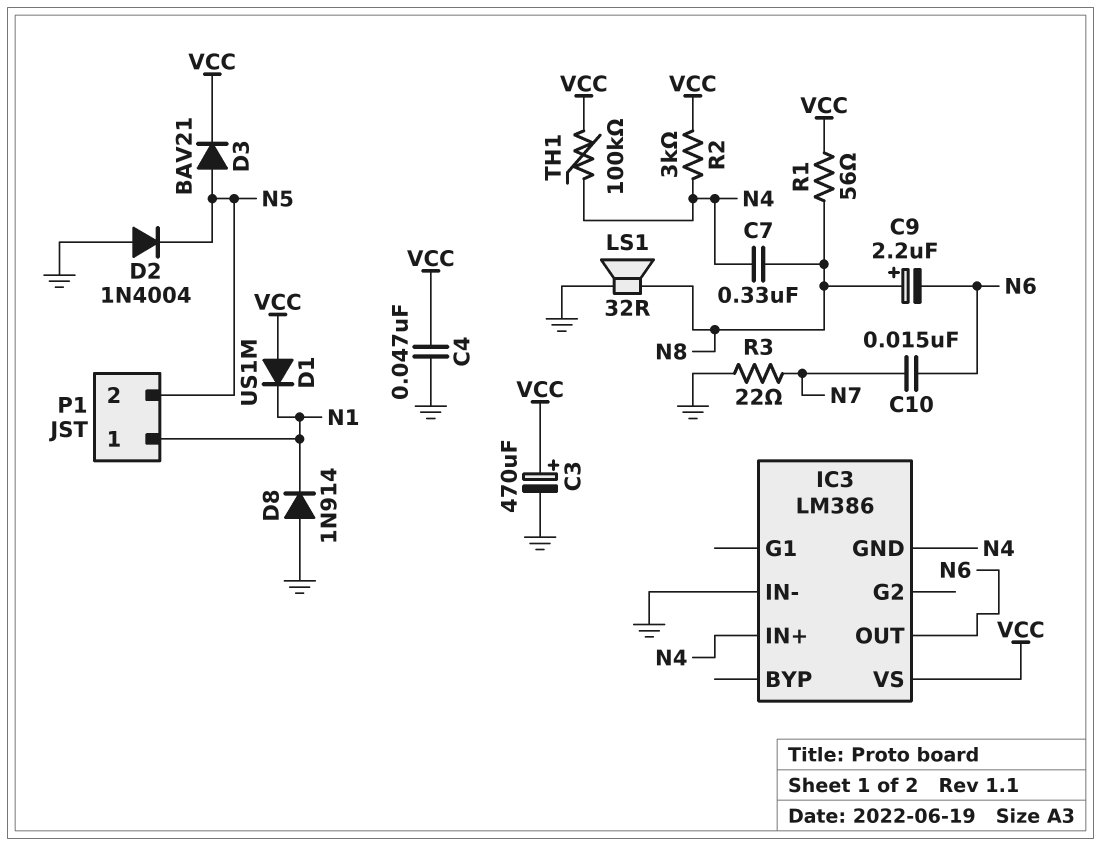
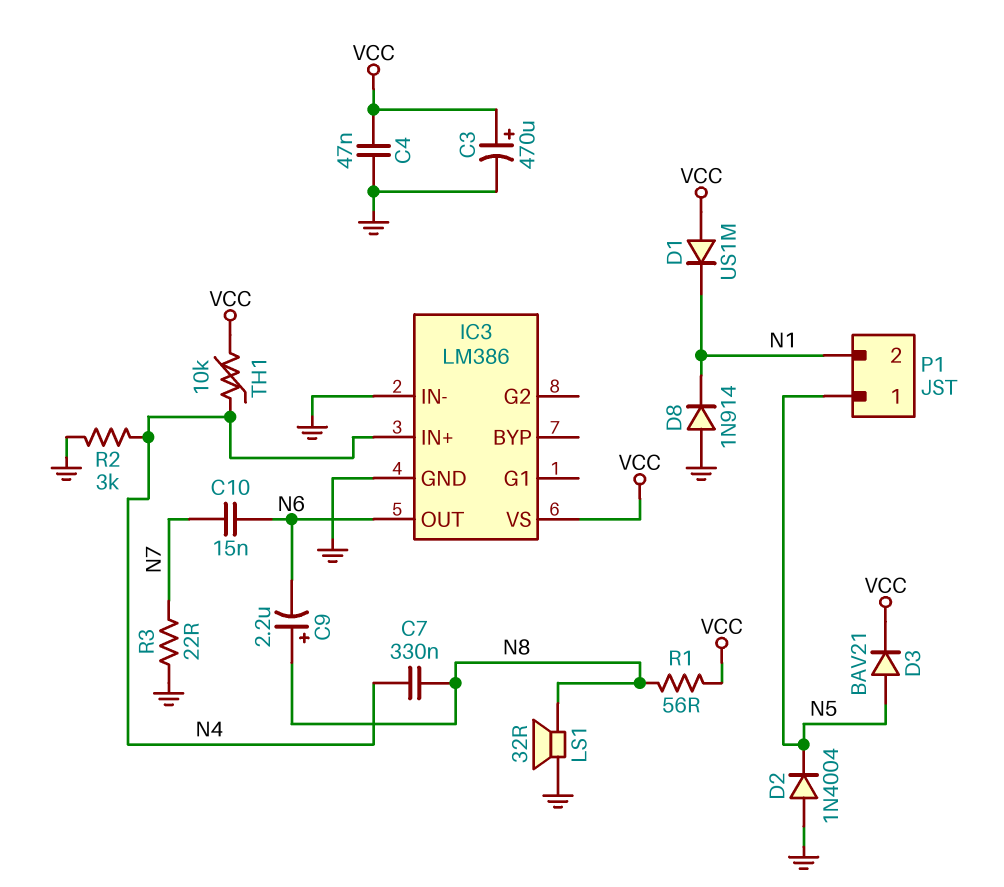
IC3 pin GND: N4 -> GND
P1 pin 1: N1 -> N5
P1 pin 2: N5 -> N1
R2: 3k (N4, VCC) -> 3k (GND, N4)
TH1: 100k (N4, VCC) -> 10k (N4, VCC)

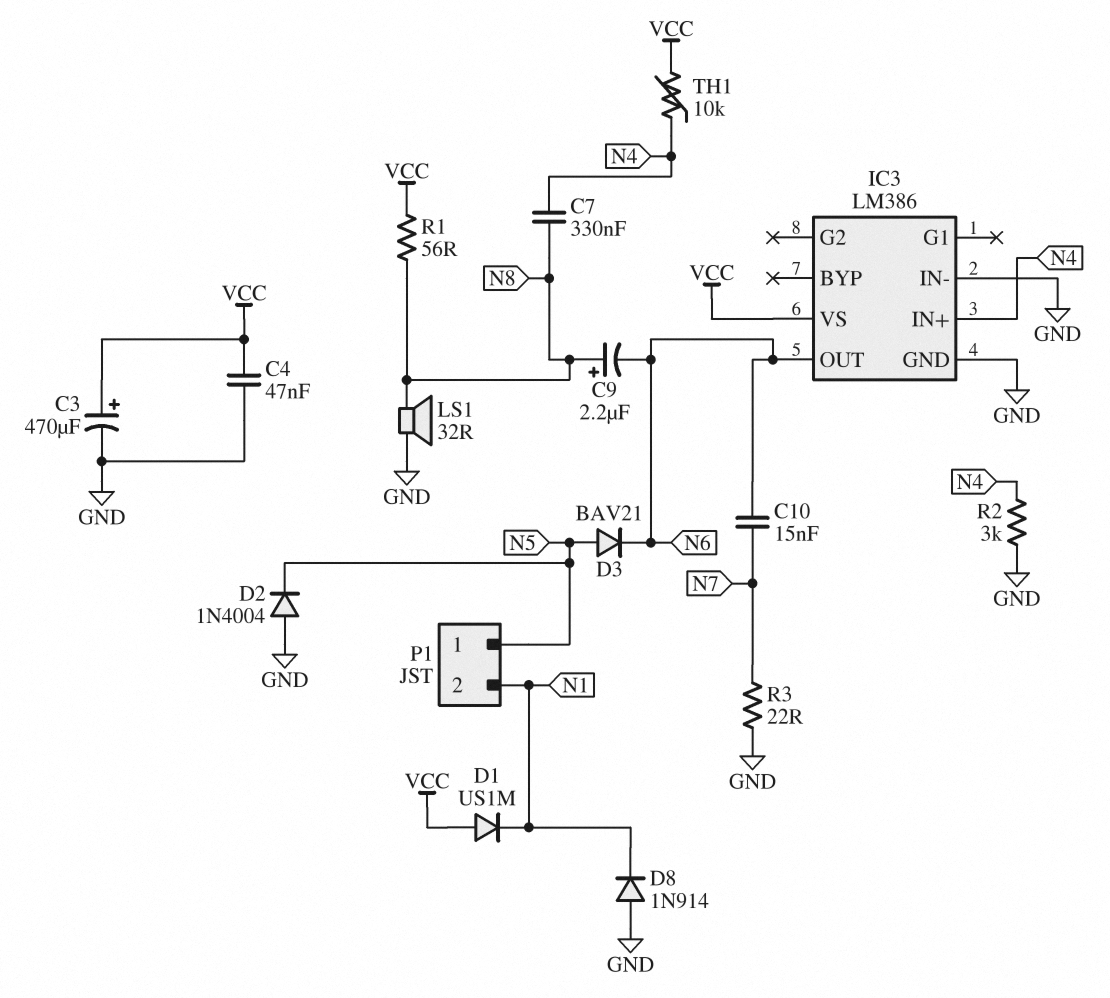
D3: diode BAV21 (A N5, K VCC) -> diode BAV21 (A N5, K N6)

